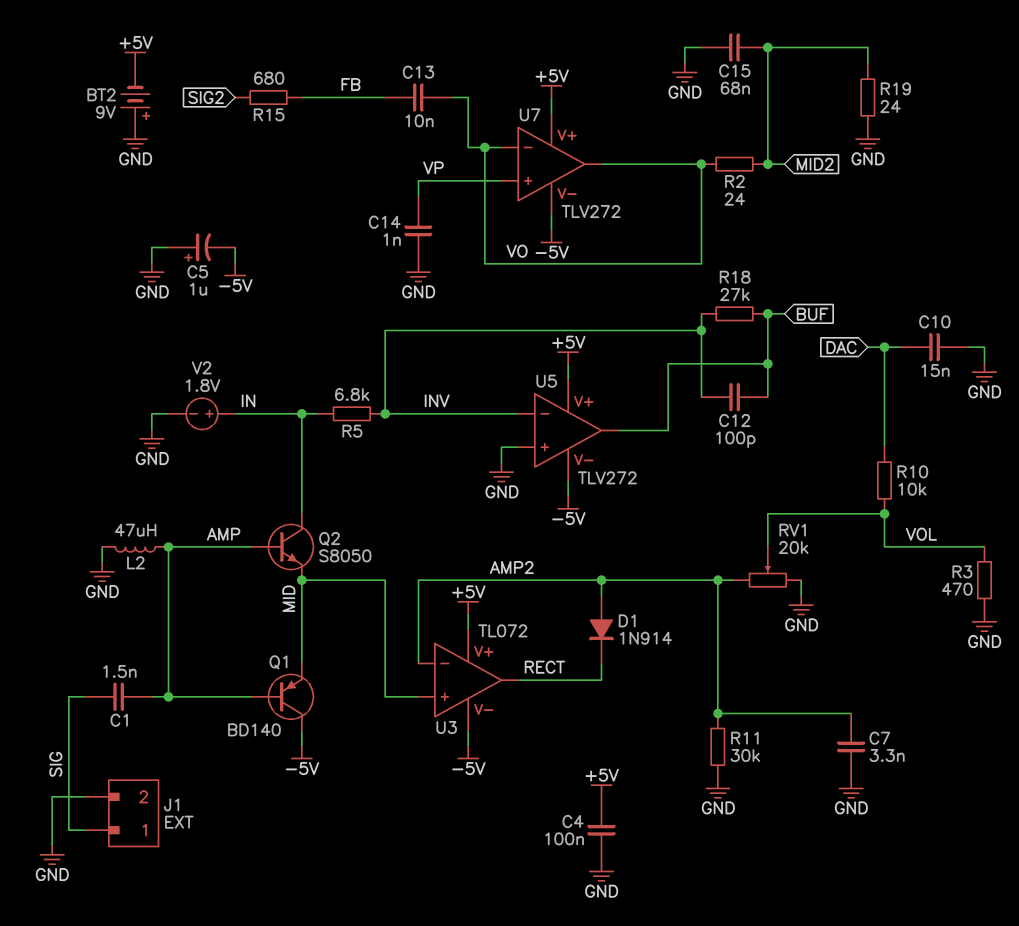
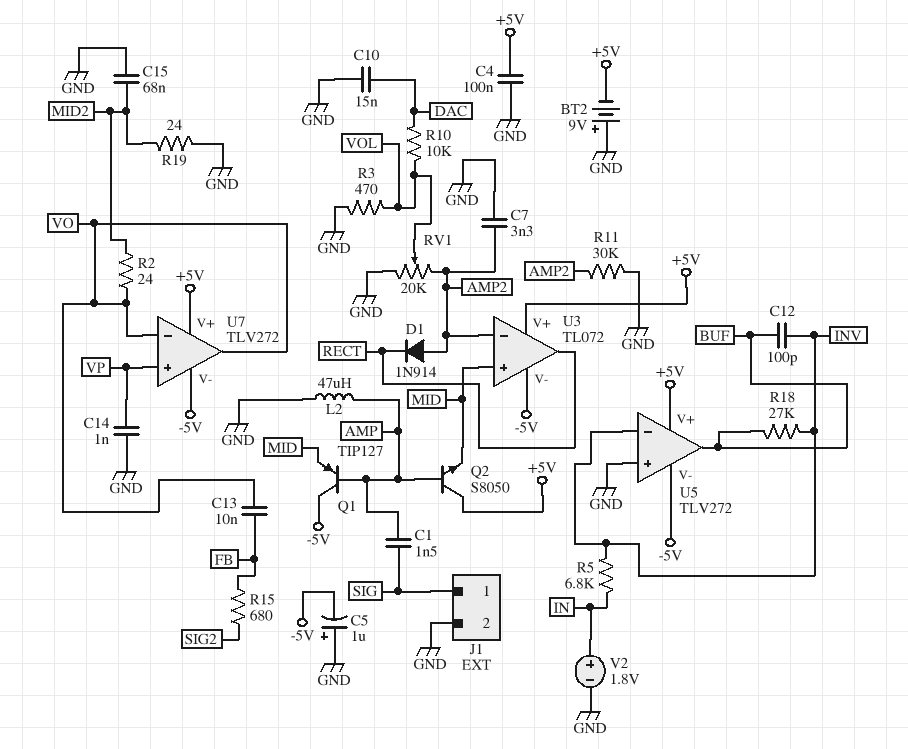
Q1: PNP BD140 (B AMP, C -5V, E MID) -> PNP TIP127 (B AMP, C -5V, E MID)
Q2: NPN S8050 (B AMP, C IN, E MID) -> NPN S8050 (B AMP, C +5V, E MID)

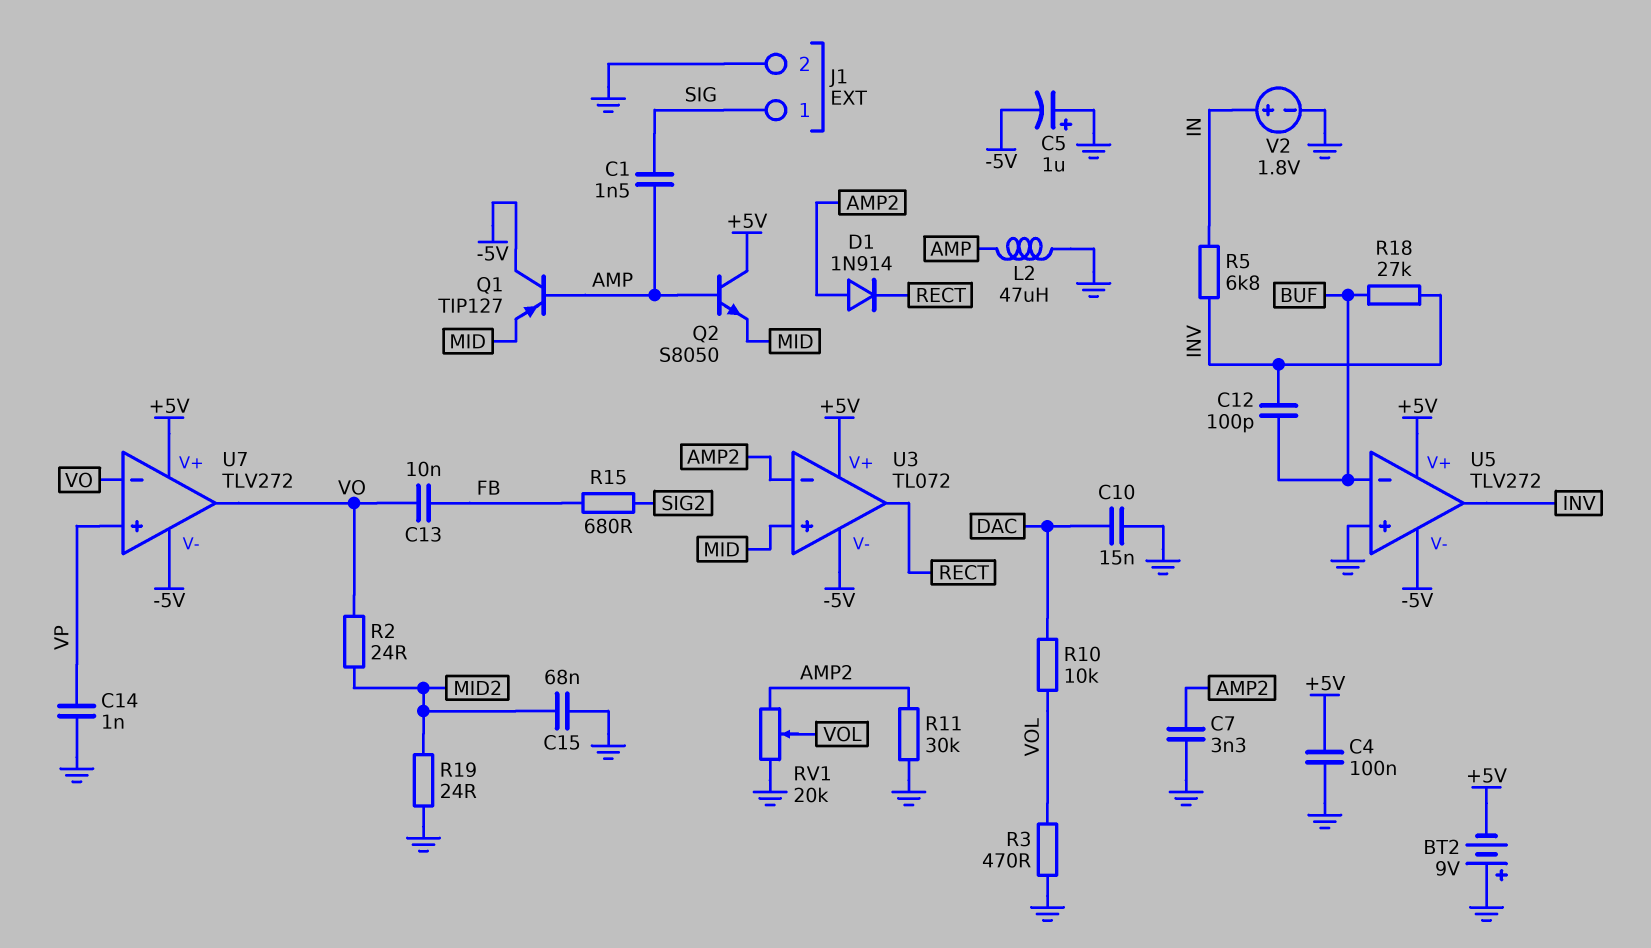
U5 pin in-: INV -> BUF
U5 pin out: BUF -> INV

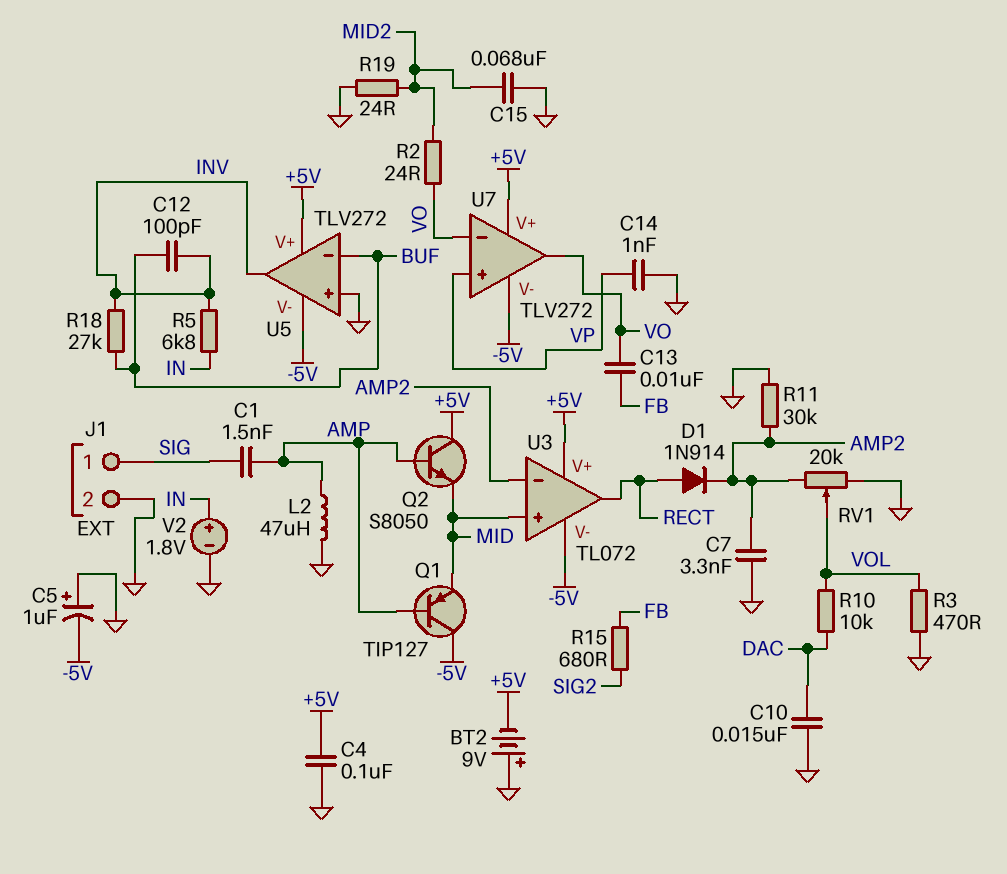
D1: diode 1N914 (A AMP2, K RECT) -> diode 1N914 (A RECT, K AMP2)

